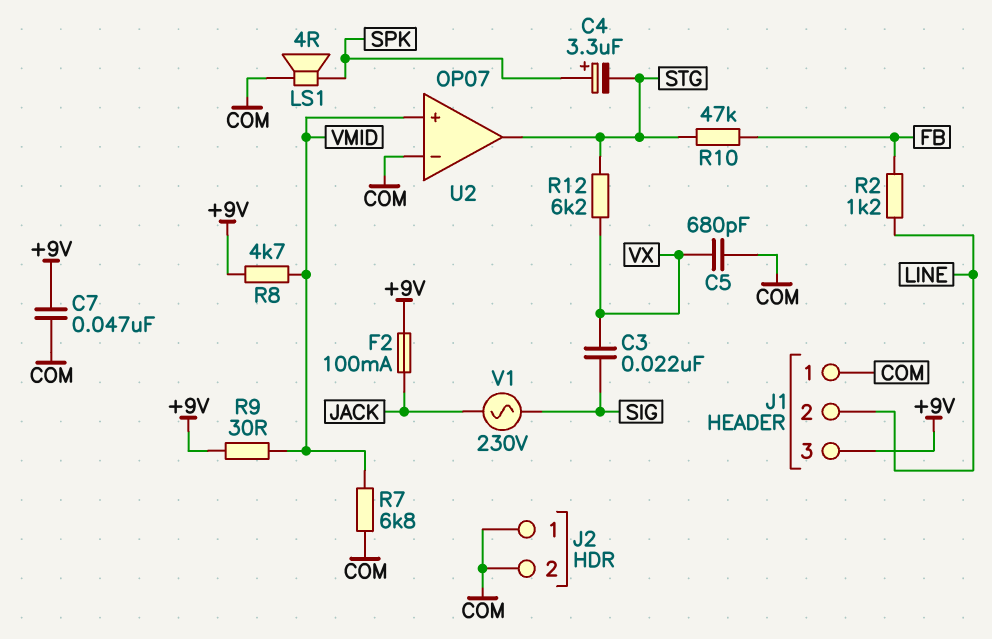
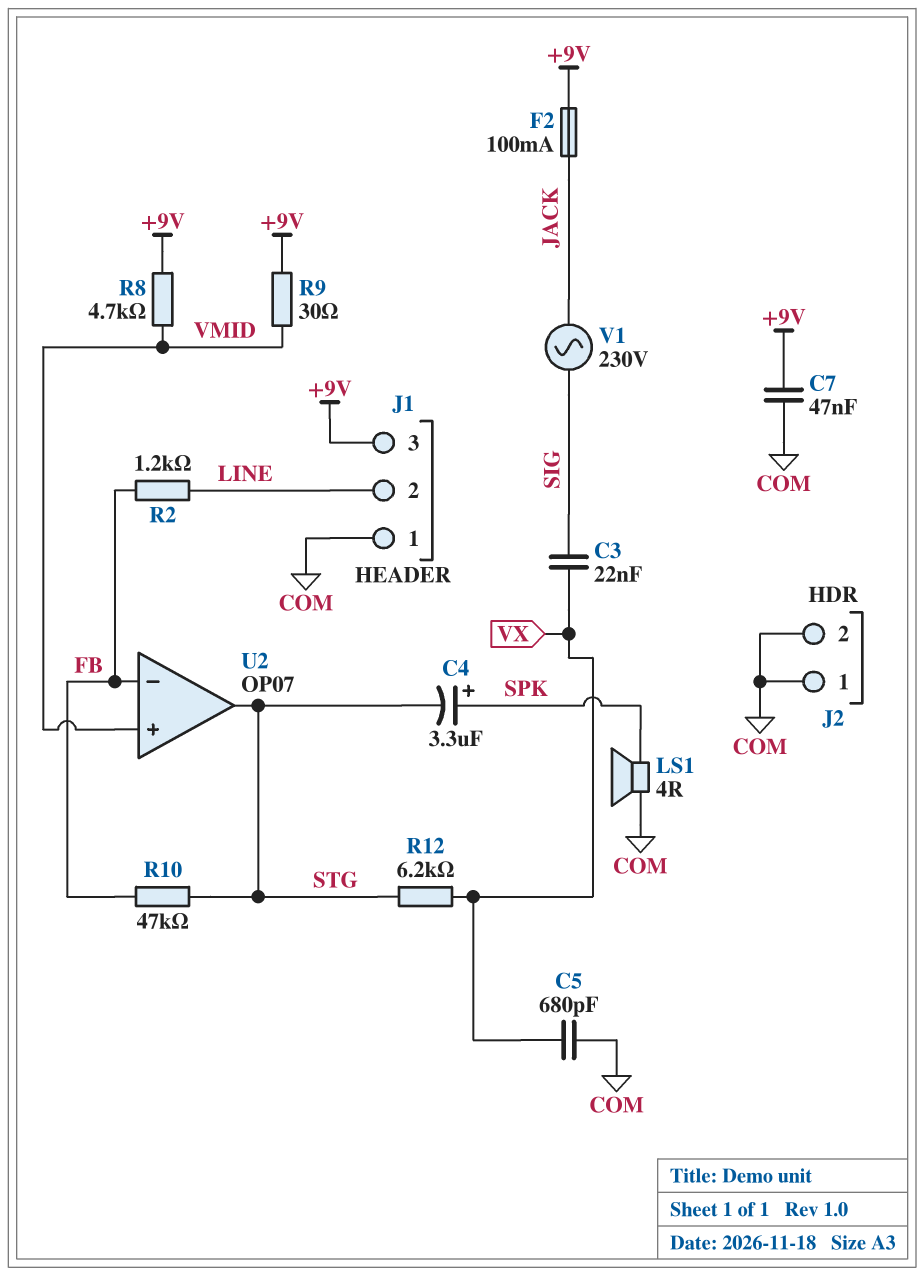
R7: 6.8k (COM, VMID) -> none
U2 pin in-: COM -> FB

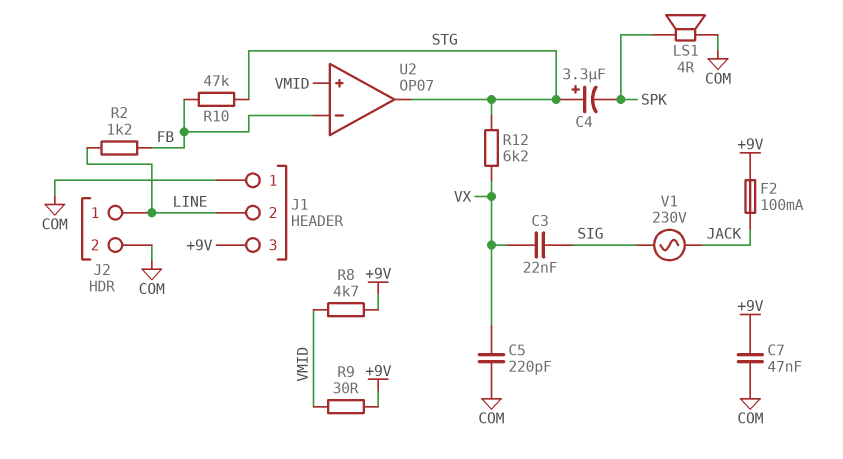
C4: 3.3uF (plus SPK, minus STG) -> 3.3uF (plus STG, minus SPK)
C5: 680pF (COM, VX) -> 220pF (COM, VX)
J2 pin 1: COM -> LINE

